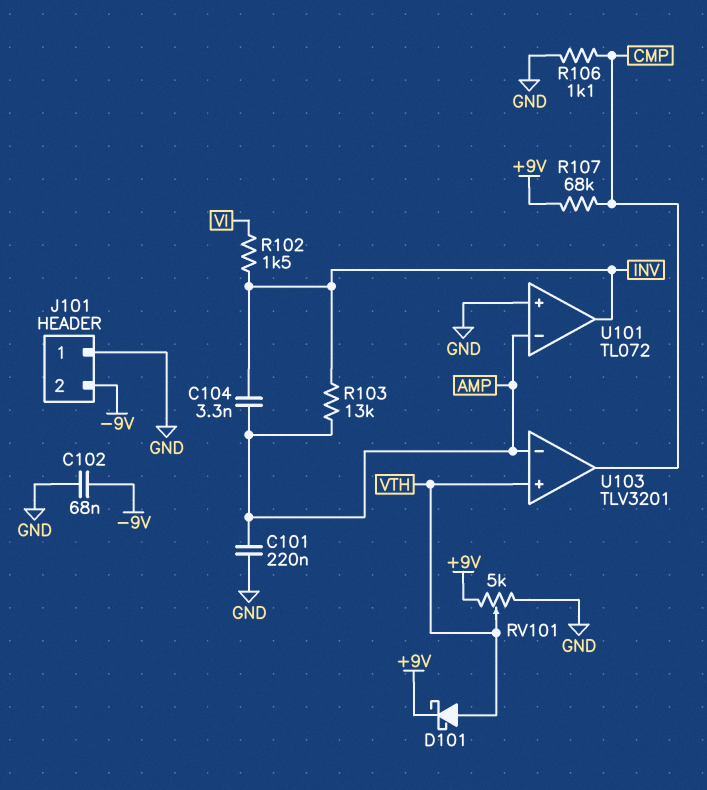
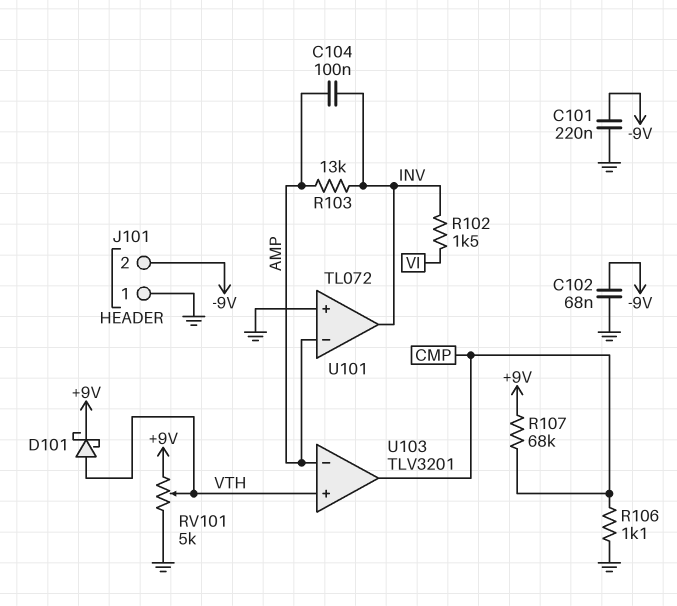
C101: 220nF (AMP, GND) -> 220nF (-9V, GND)
C104: 3.3nF (AMP, INV) -> 100nF (AMP, INV)

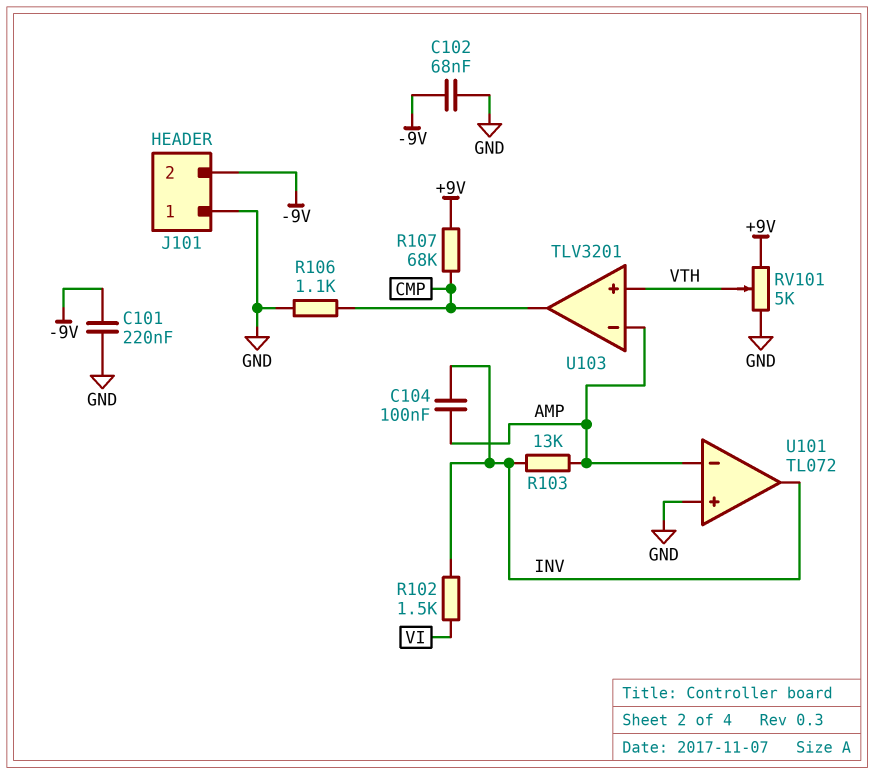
D101: schottky (A VTH, K +9V) -> none

